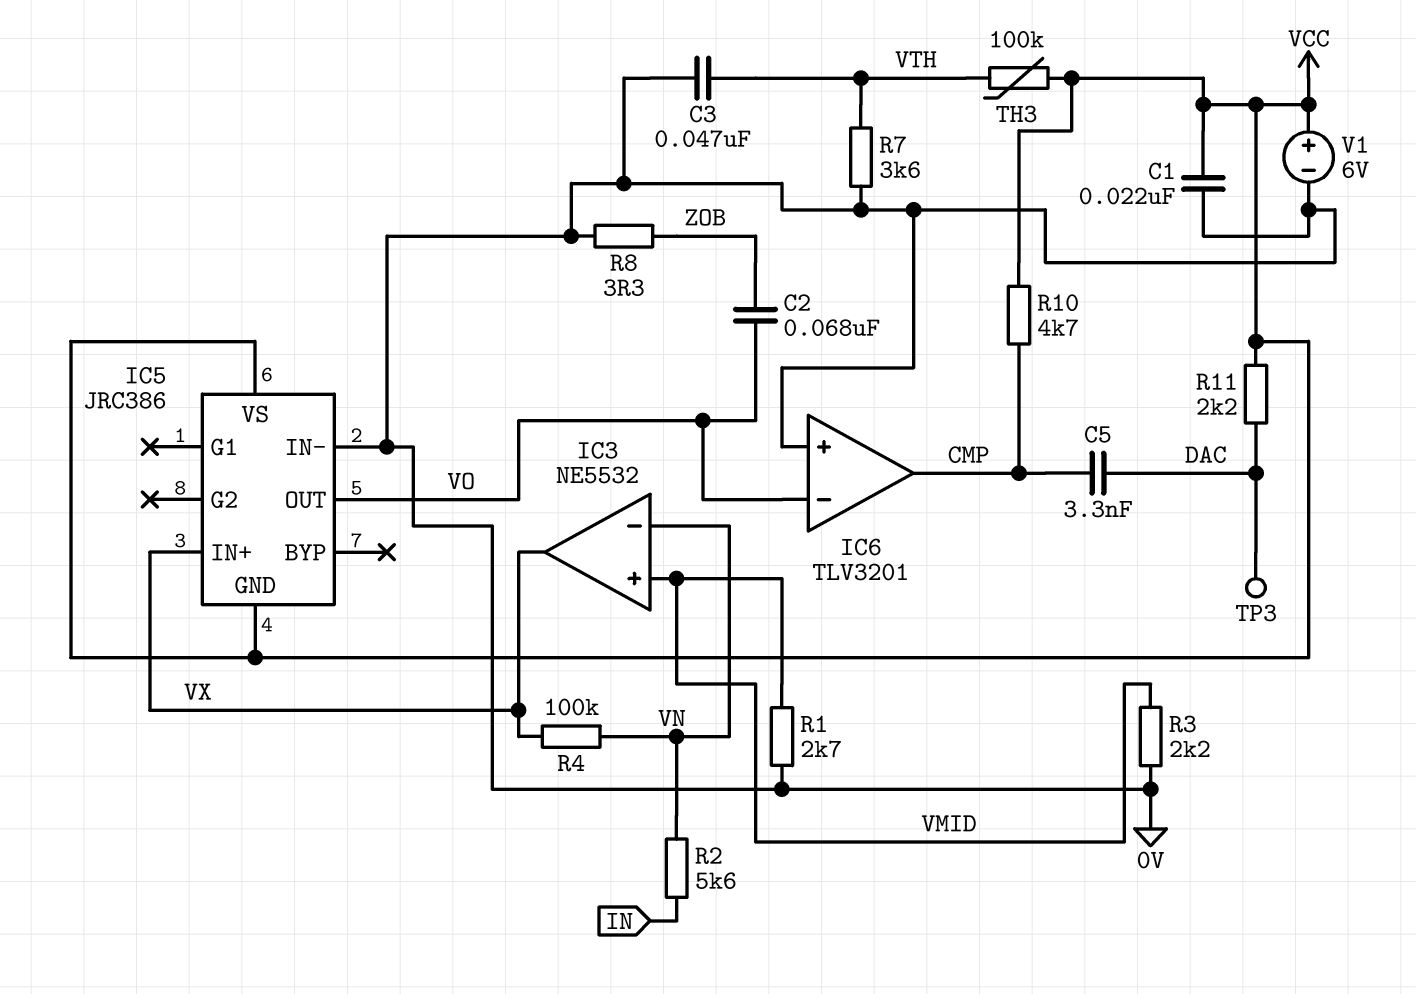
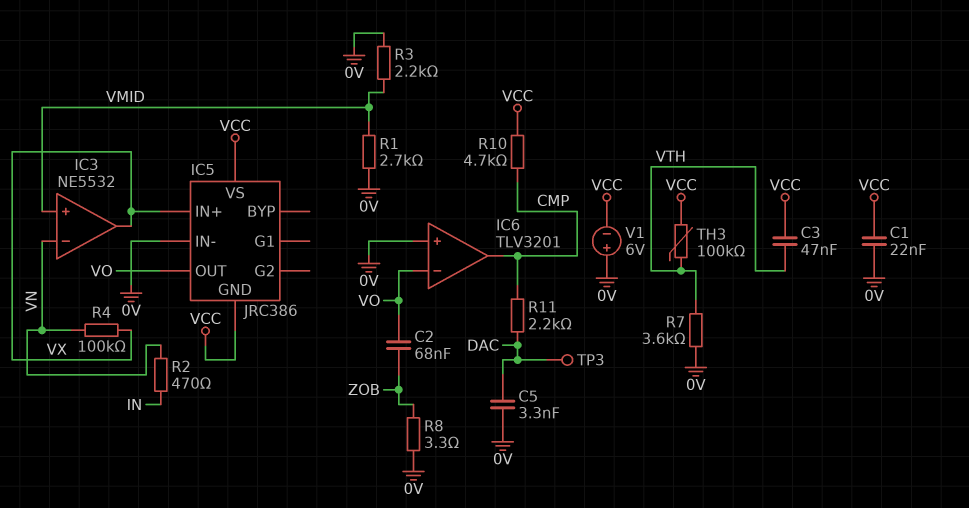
C3: 47nF (0V, VTH) -> 47nF (VCC, VTH)
C5: 3.3nF (CMP, DAC) -> 3.3nF (0V, DAC)
R2: 5.6k (IN, VN) -> 470 (IN, VN)
R11: 2.2k (DAC, VCC) -> 2.2k (CMP, DAC)
V1: 6V (plus VCC, minus 0V) -> 6V (plus 0V, minus VCC)

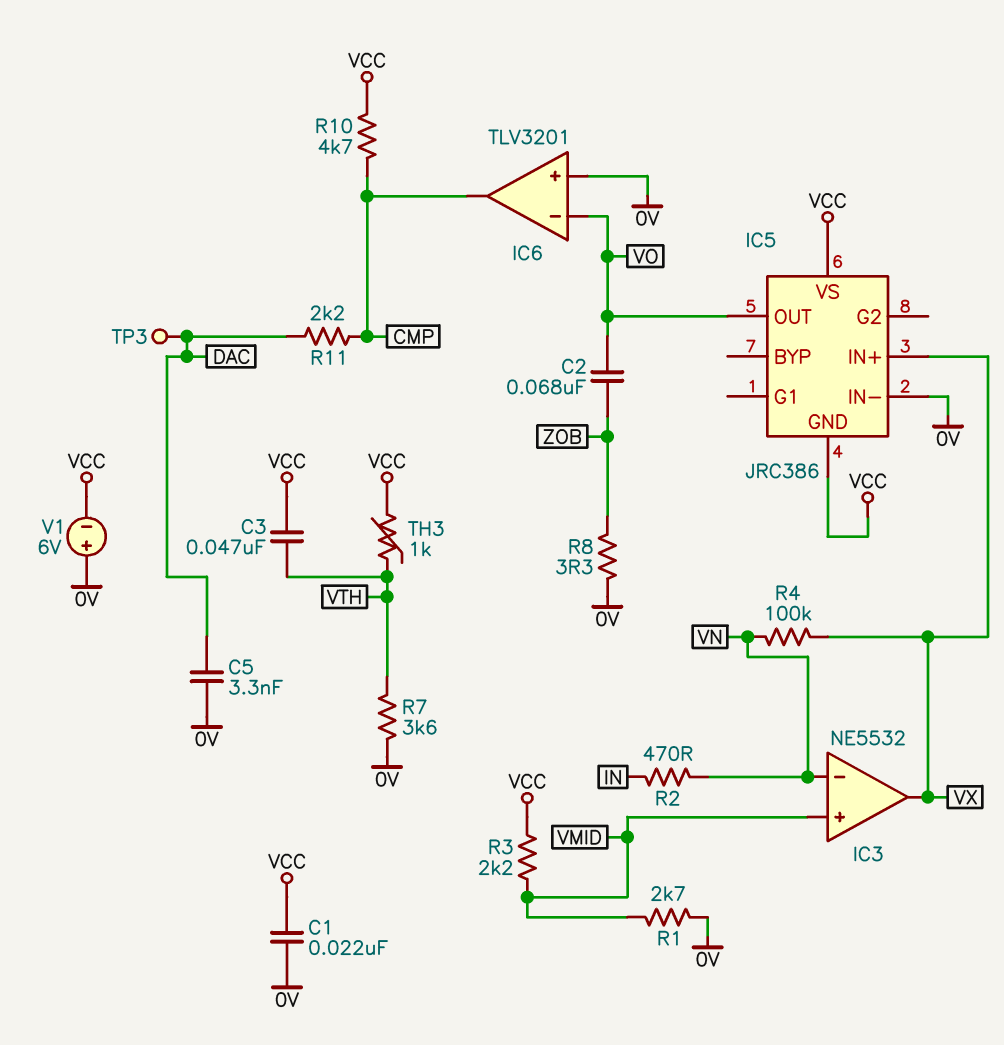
R3: 2.2k (0V, VMID) -> 2.2k (VCC, VMID)
TH3: 100k (VCC, VTH) -> 1k (VCC, VTH)

